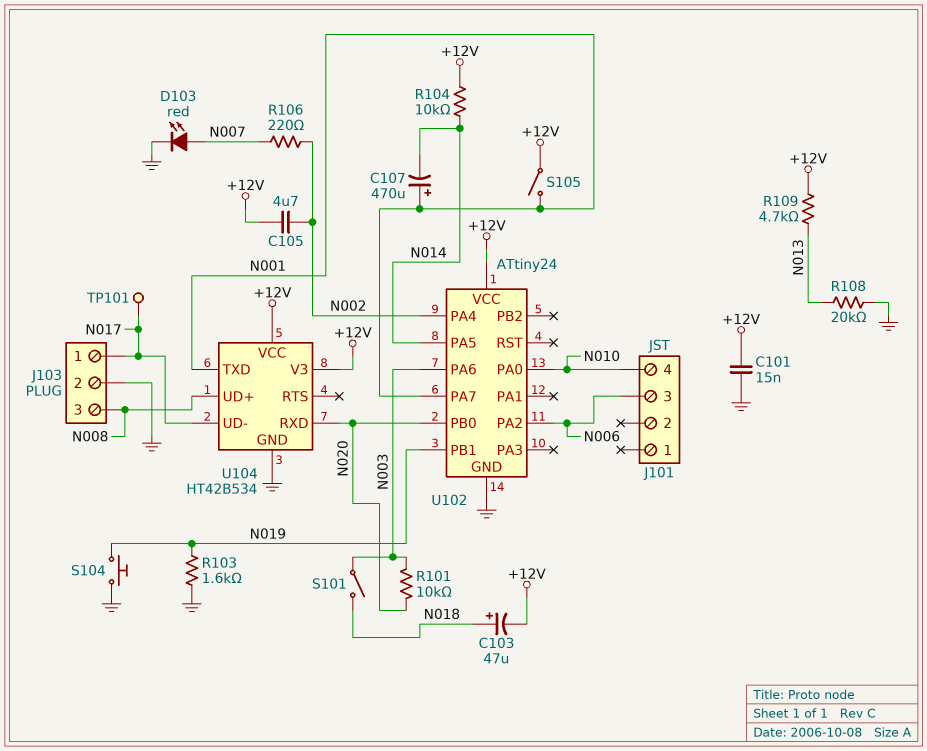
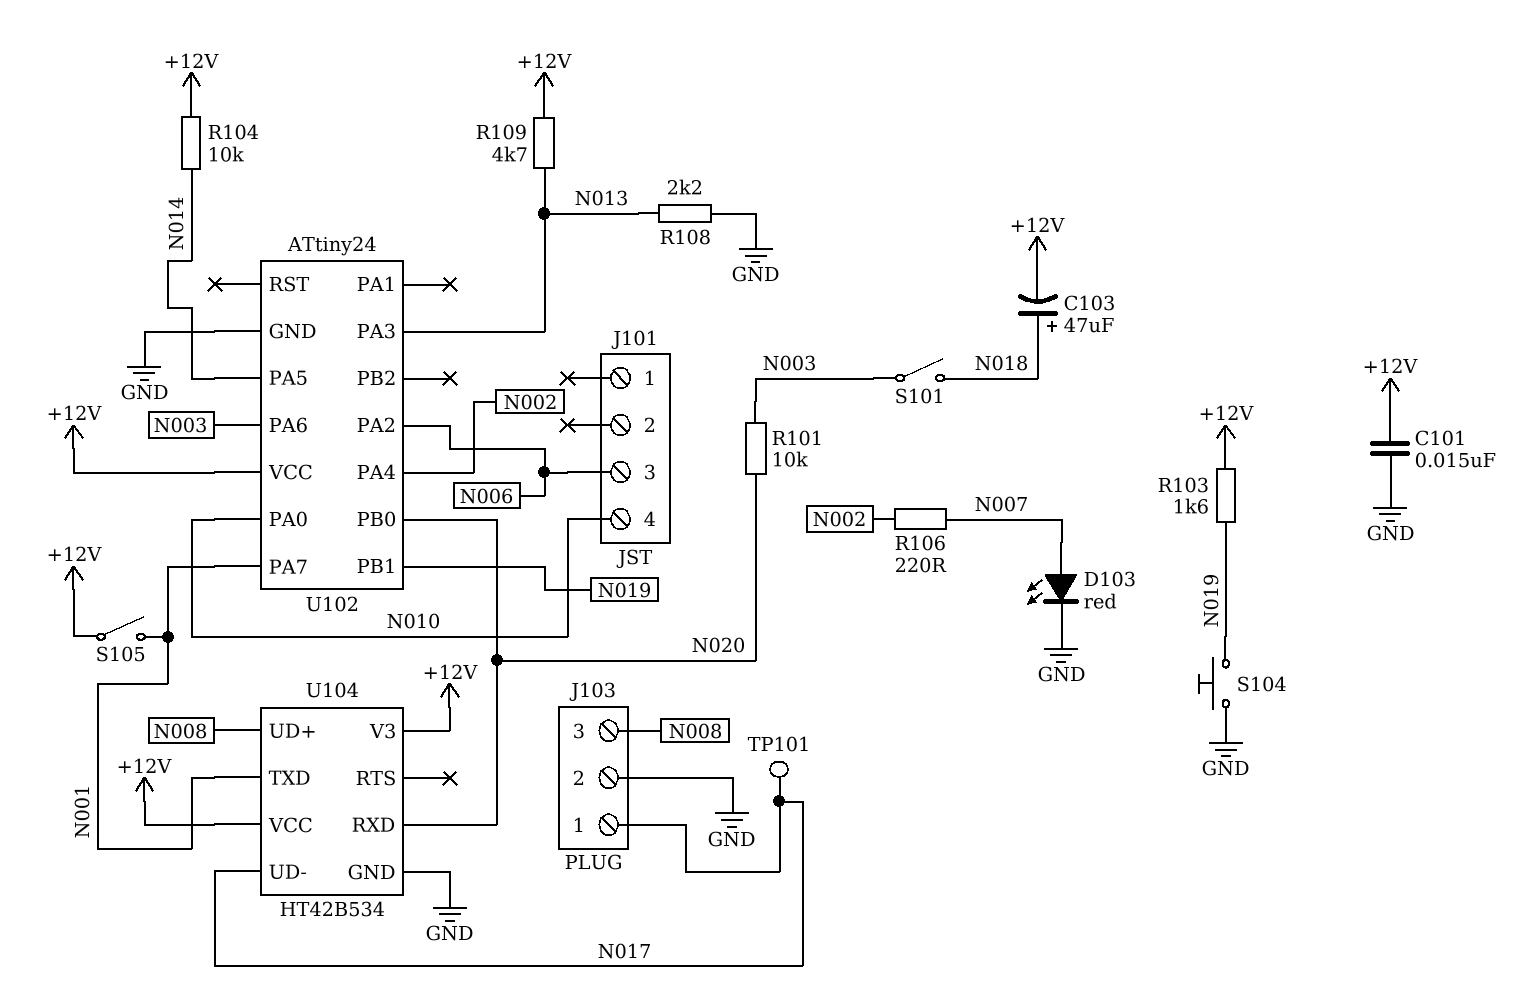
C105: 4.7uF (+12V, N002) -> none
C107: 470uF (plus N001, minus N014) -> none
R103: 1.6k (GND, N019) -> 1.6k (+12V, N019)
R108: 20k (GND, N013) -> 2.2k (GND, N013)
U102 pin PA3: none -> N013

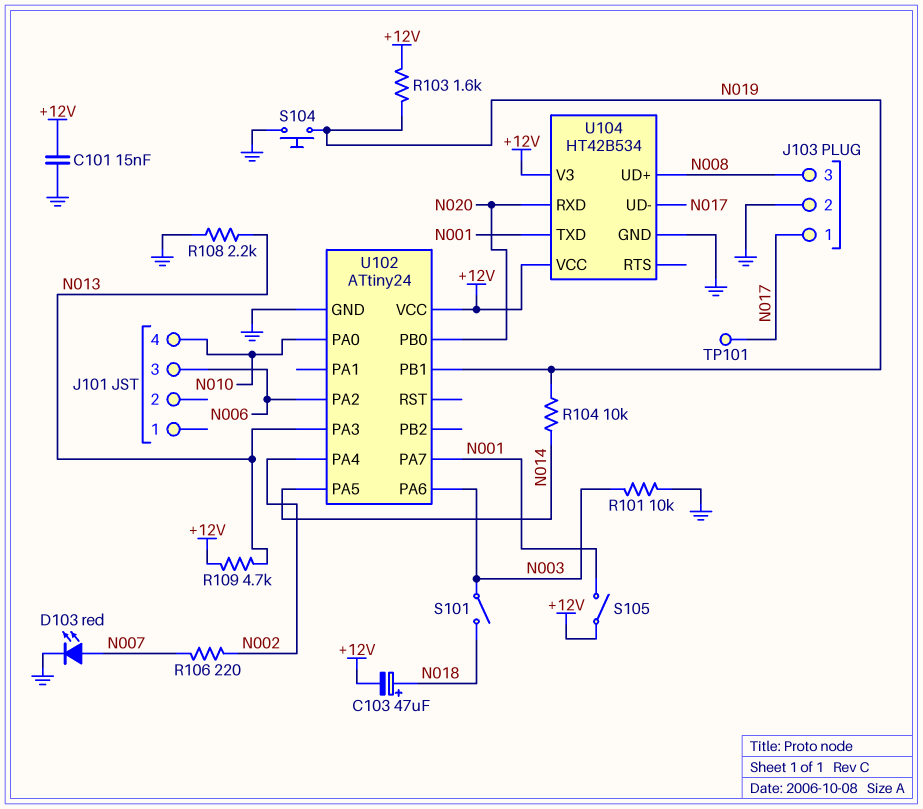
R101: 10k (N003, N020) -> 10k (GND, N003)
R104: 10k (+12V, N014) -> 10k (N014, N019)

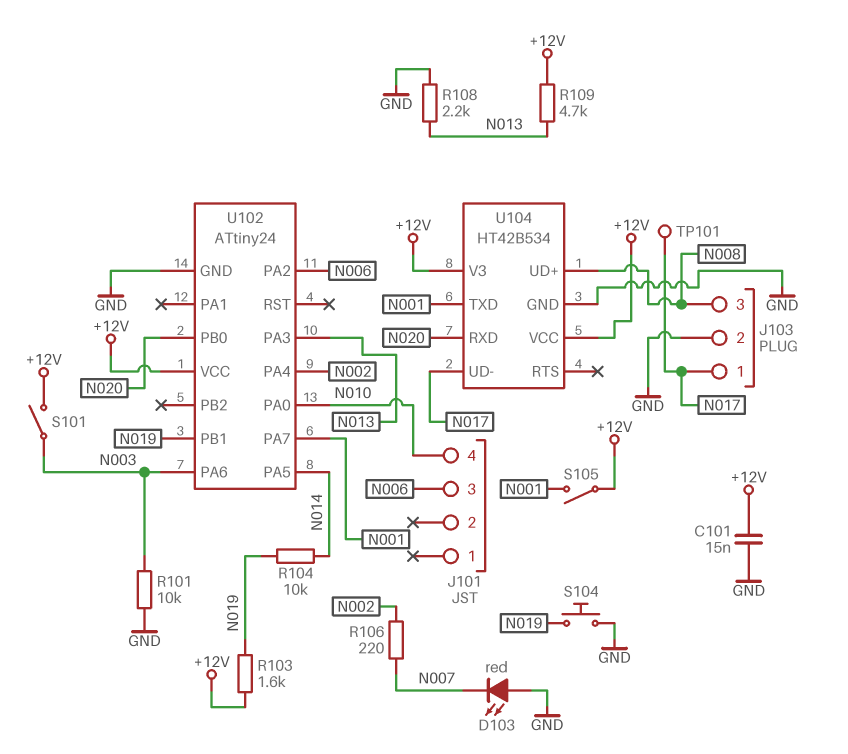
C103: 47uF (plus N018, minus +12V) -> none
D103: LED red (A N007, K GND) -> LED red (A GND, K N007)
S101: switch (N003, N018) -> switch (+12V, N003)

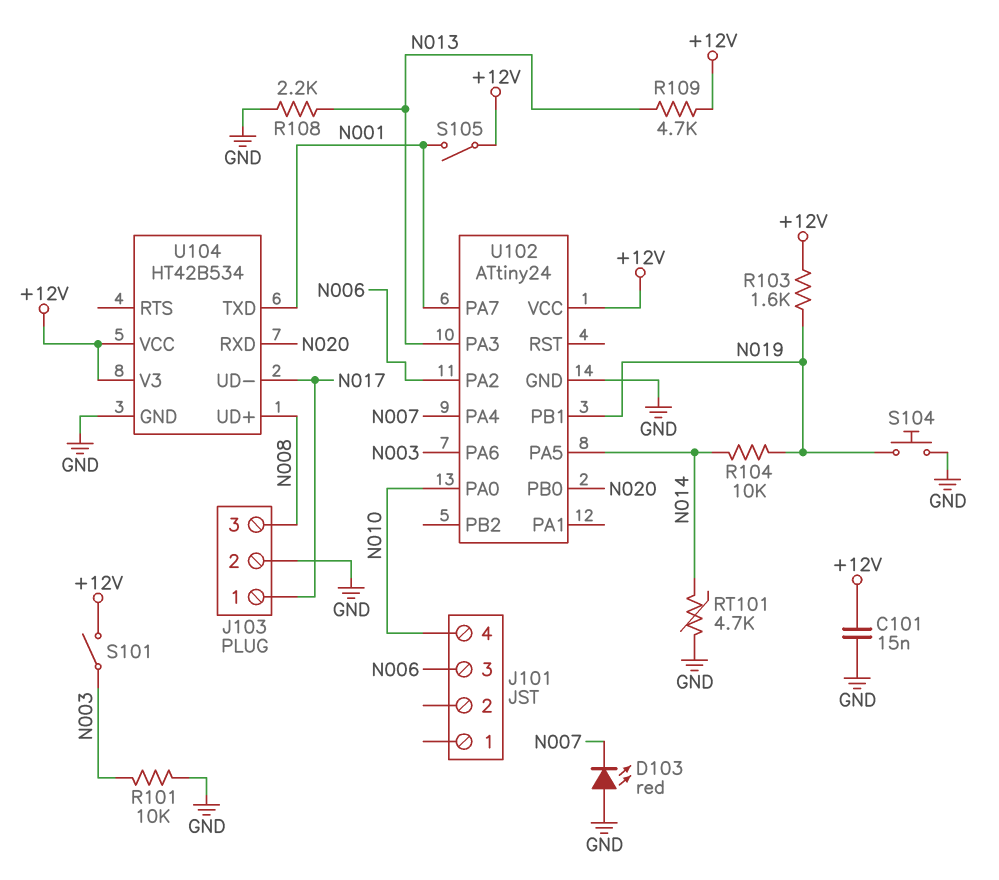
R106: 220 (N002, N007) -> none
RT101: none -> 4.7k (GND, N014)
TP101: test point (N017) -> none
U102 pin PA4: N002 -> N007

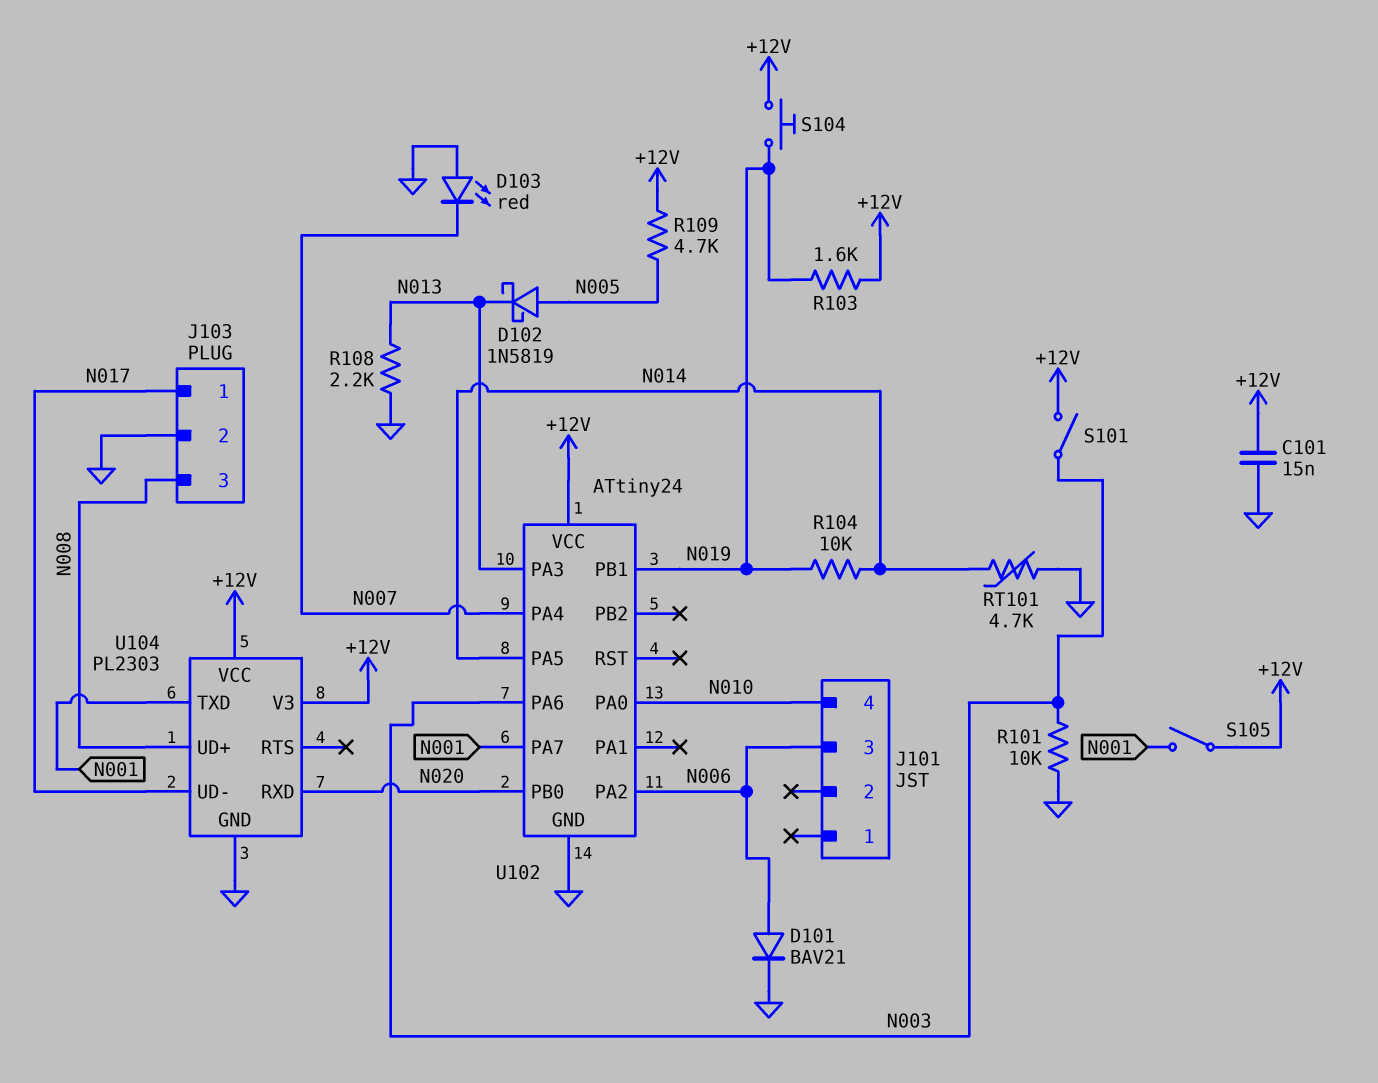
D101: none -> diode BAV21 (A N006, K GND)
D102: none -> schottky 1N5819 (A N005, K N013)
R109: 4.7k (+12V, N013) -> 4.7k (+12V, N005)
S104: button (GND, N019) -> button (+12V, N019)
U104: HT42B534 -> PL2303

